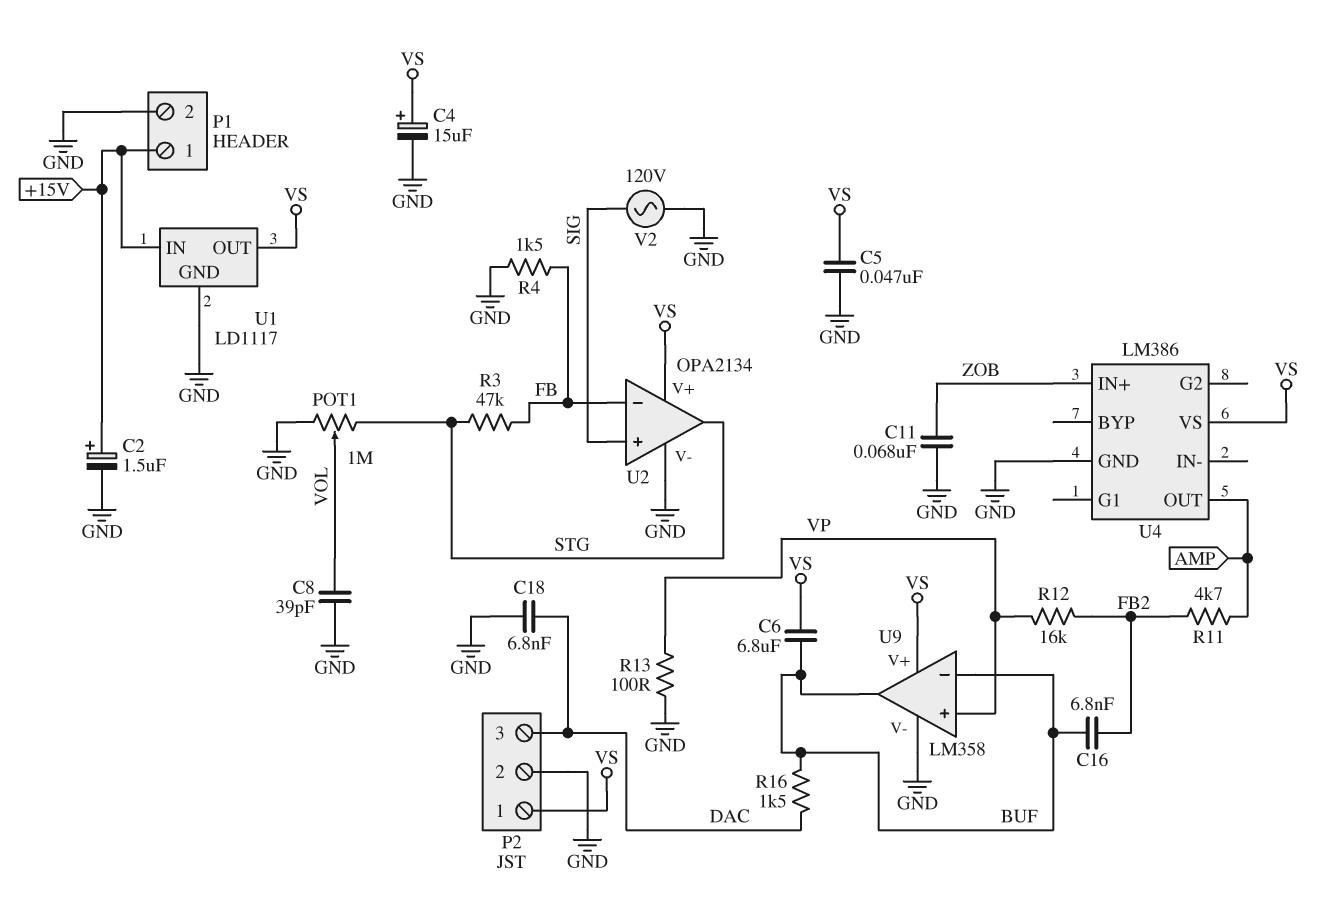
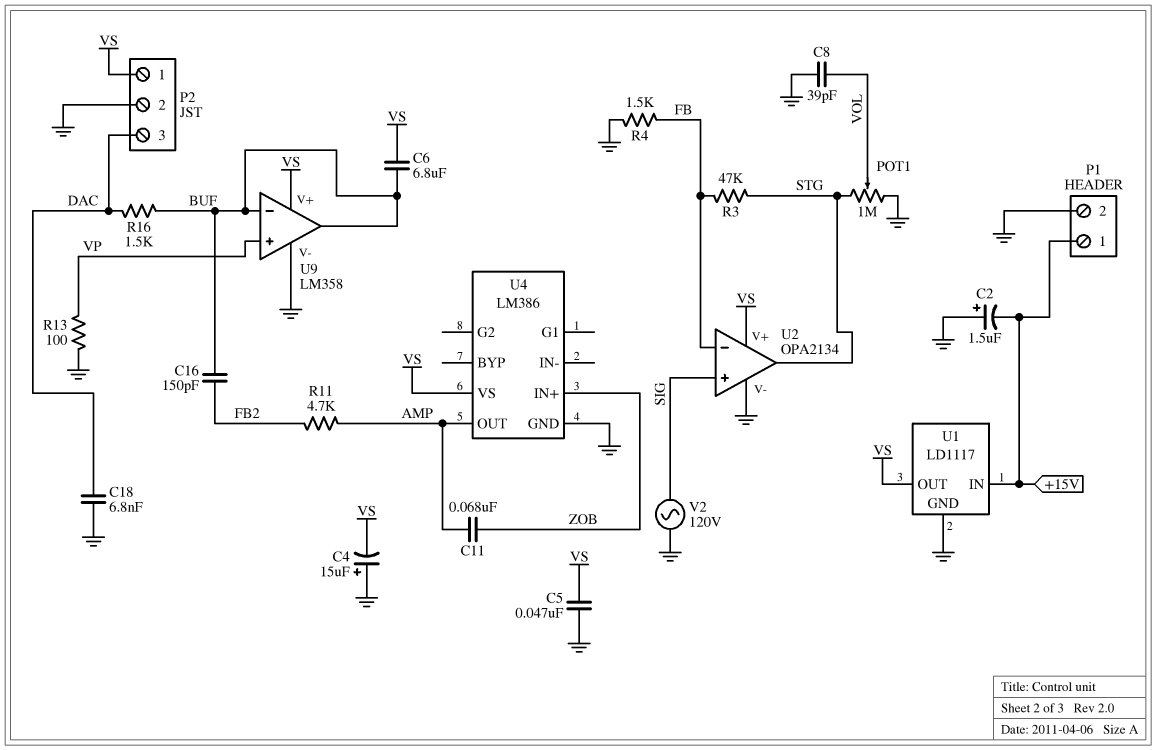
C2: 1.5uF (plus +15V, minus GND) -> 1.5uF (plus GND, minus +15V)
C4: 15uF (plus VS, minus GND) -> 15uF (plus GND, minus VS)
C11: 68nF (GND, ZOB) -> 68nF (AMP, ZOB)
C16: 6.8nF (BUF, FB2) -> 150pF (BUF, FB2)
R12: 16k (FB2, VP) -> none

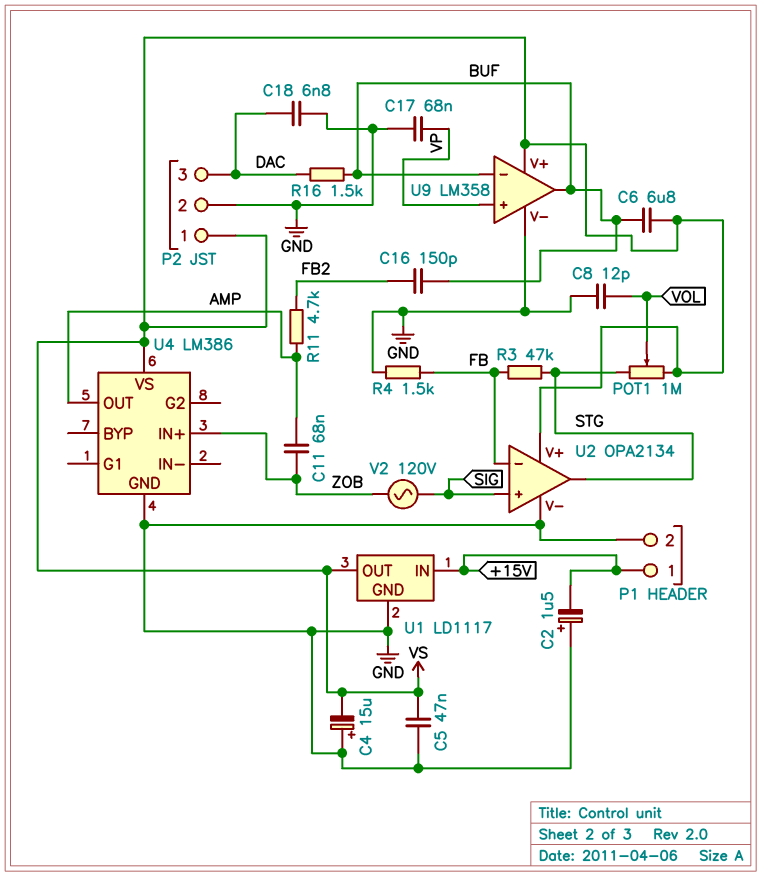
C8: 39pF (GND, VOL) -> 12pF (GND, VOL)
C17: none -> 68nF (GND, VP)
POT1: 1M (GND, STG, wiper VOL) -> 1M (STG, VS, wiper VOL)
R13: 100 (GND, VP) -> none
V2: AC 120V (GND, SIG) -> AC 120V (SIG, ZOB)

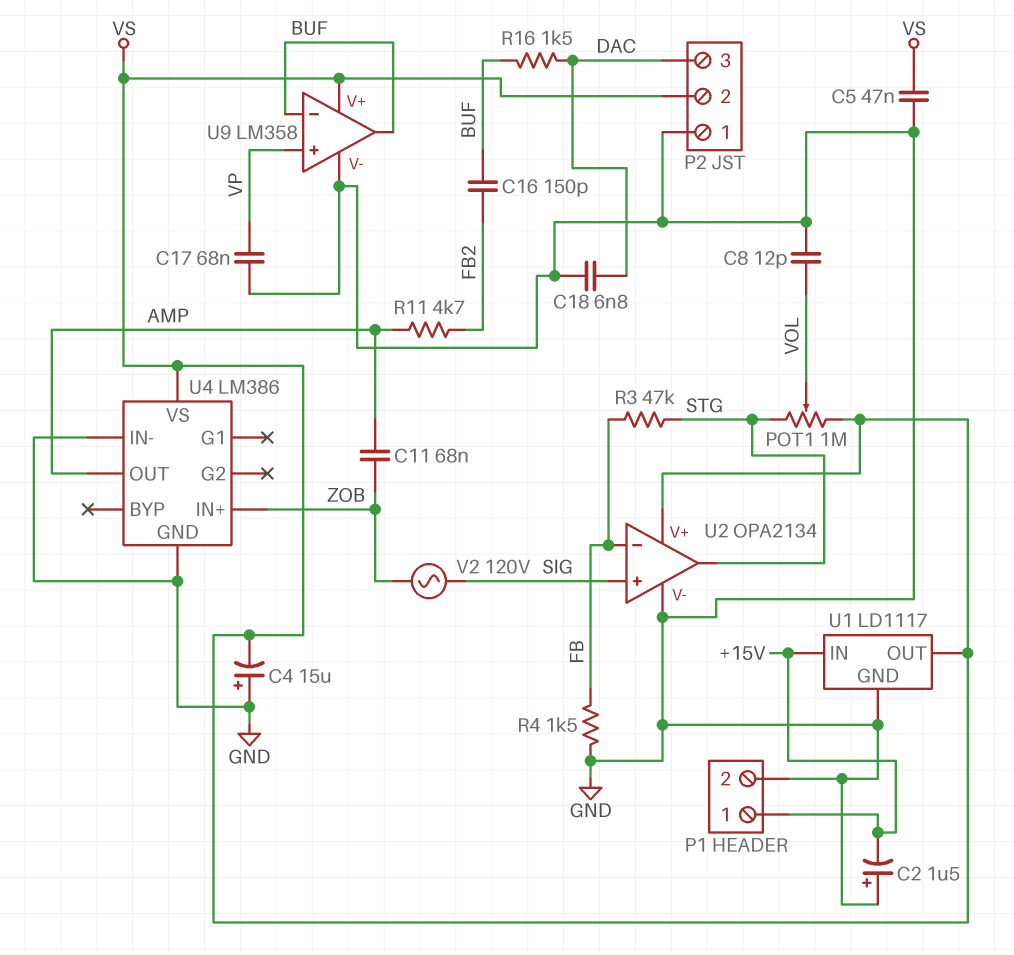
C6: 6.8uF (BUF, VS) -> none
P2 pin 1: VS -> GND
P2 pin 2: GND -> VS
U4 pin IN-: none -> GND

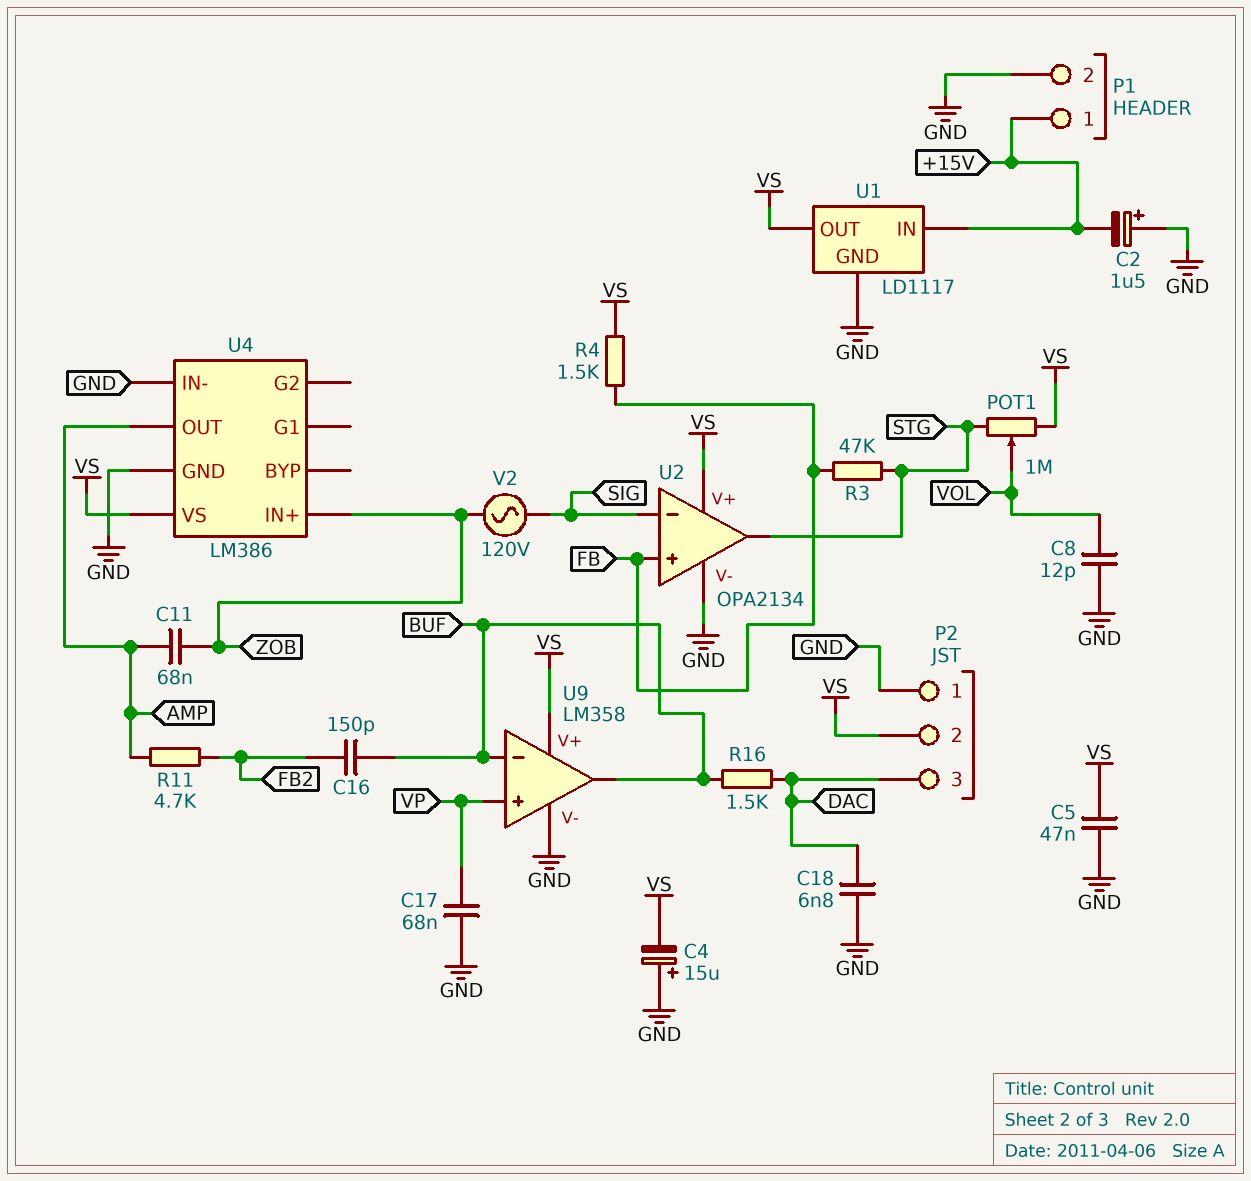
R4: 1.5k (FB, GND) -> 1.5k (FB, VS)
U2 pin in+: SIG -> FB
U2 pin in-: FB -> SIG

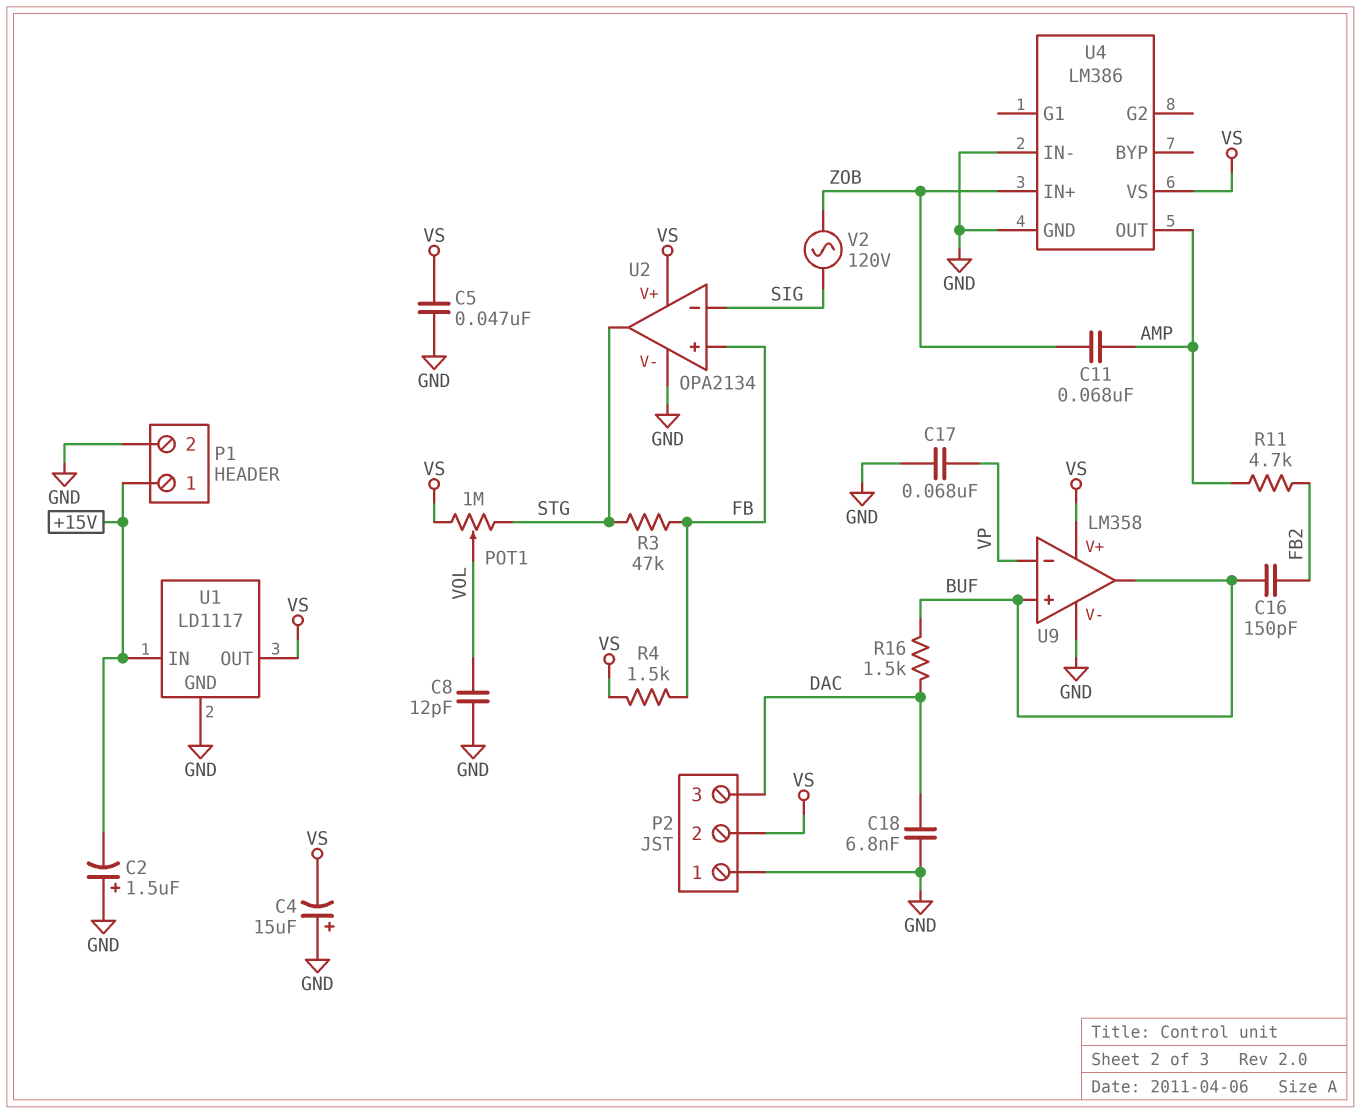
U9 pin in+: VP -> BUF
U9 pin in-: BUF -> VP

